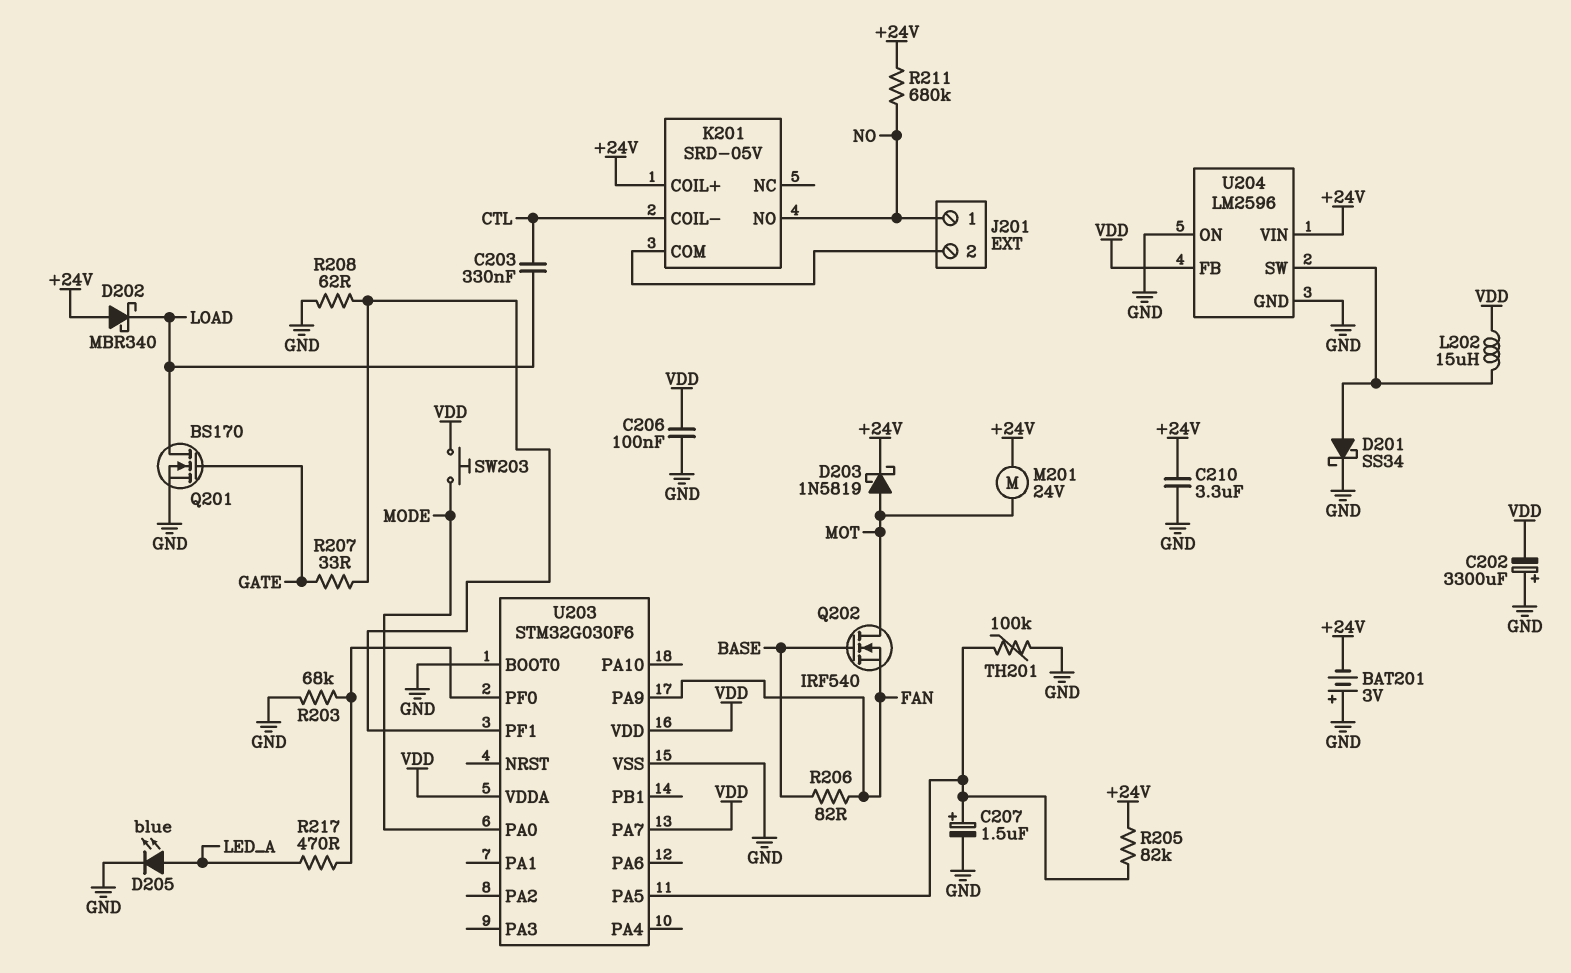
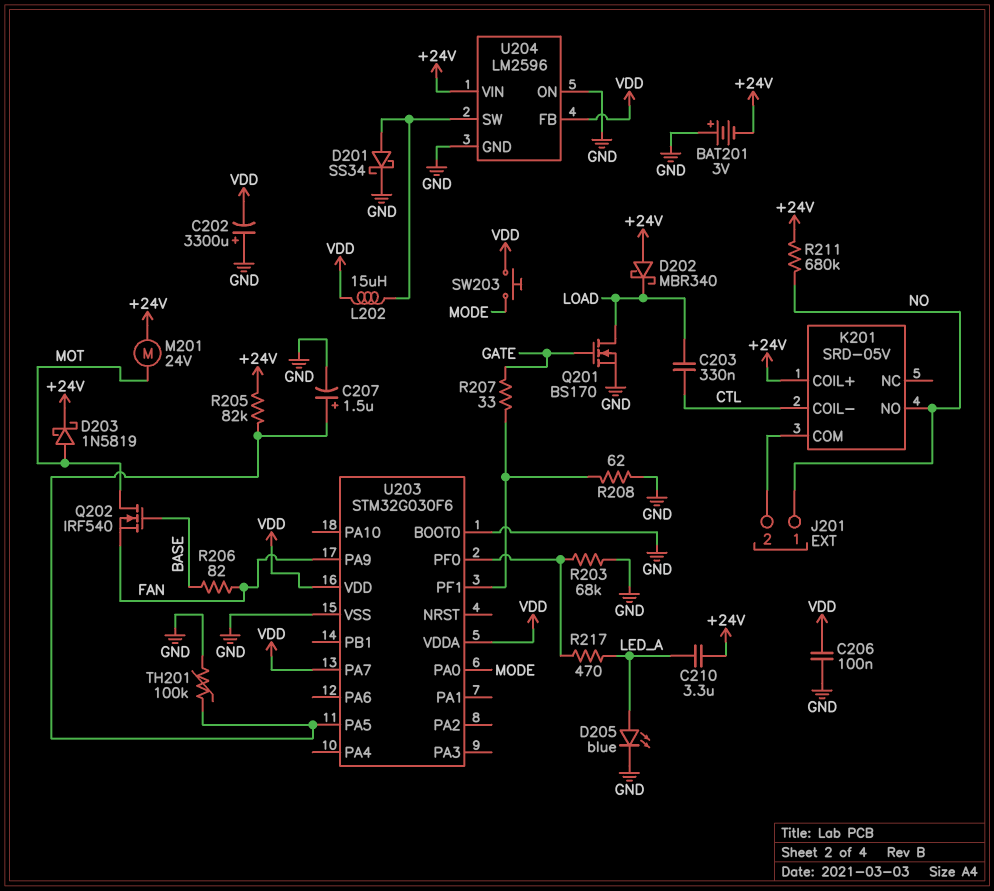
C210: 3.3uF (+24V, GND) -> 3.3uF (+24V, LED_A)

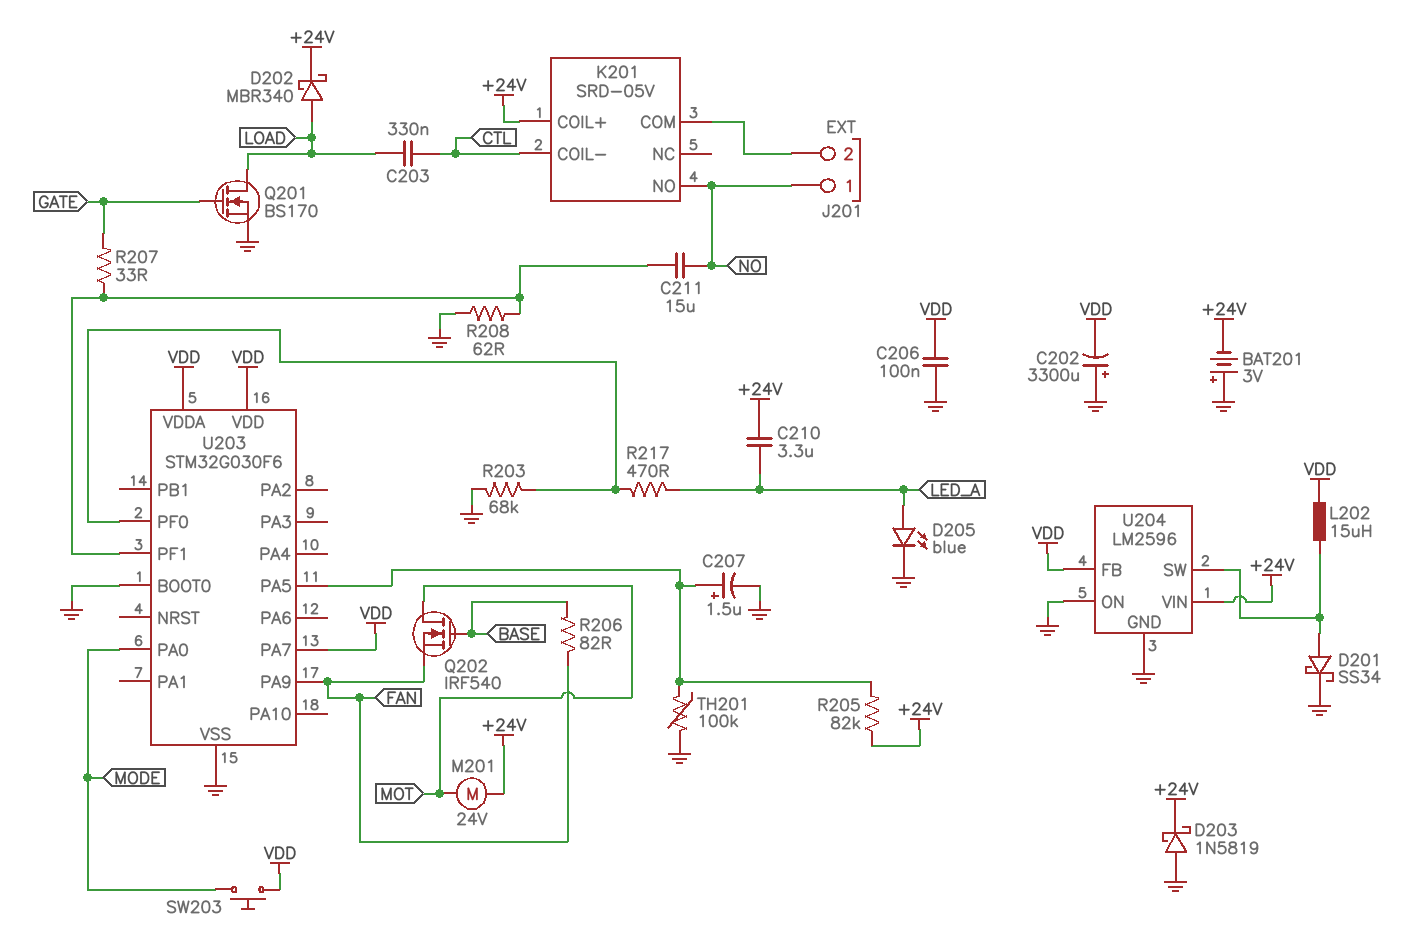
C211: none -> 15uF (NO, U203/PF1)
D202: schottky MBR340 (A +24V, K LOAD) -> schottky MBR340 (A LOAD, K +24V)
D203: schottky 1N5819 (A MOT, K +24V) -> schottky 1N5819 (A GND, K +24V)
R211: 680k (+24V, NO) -> none

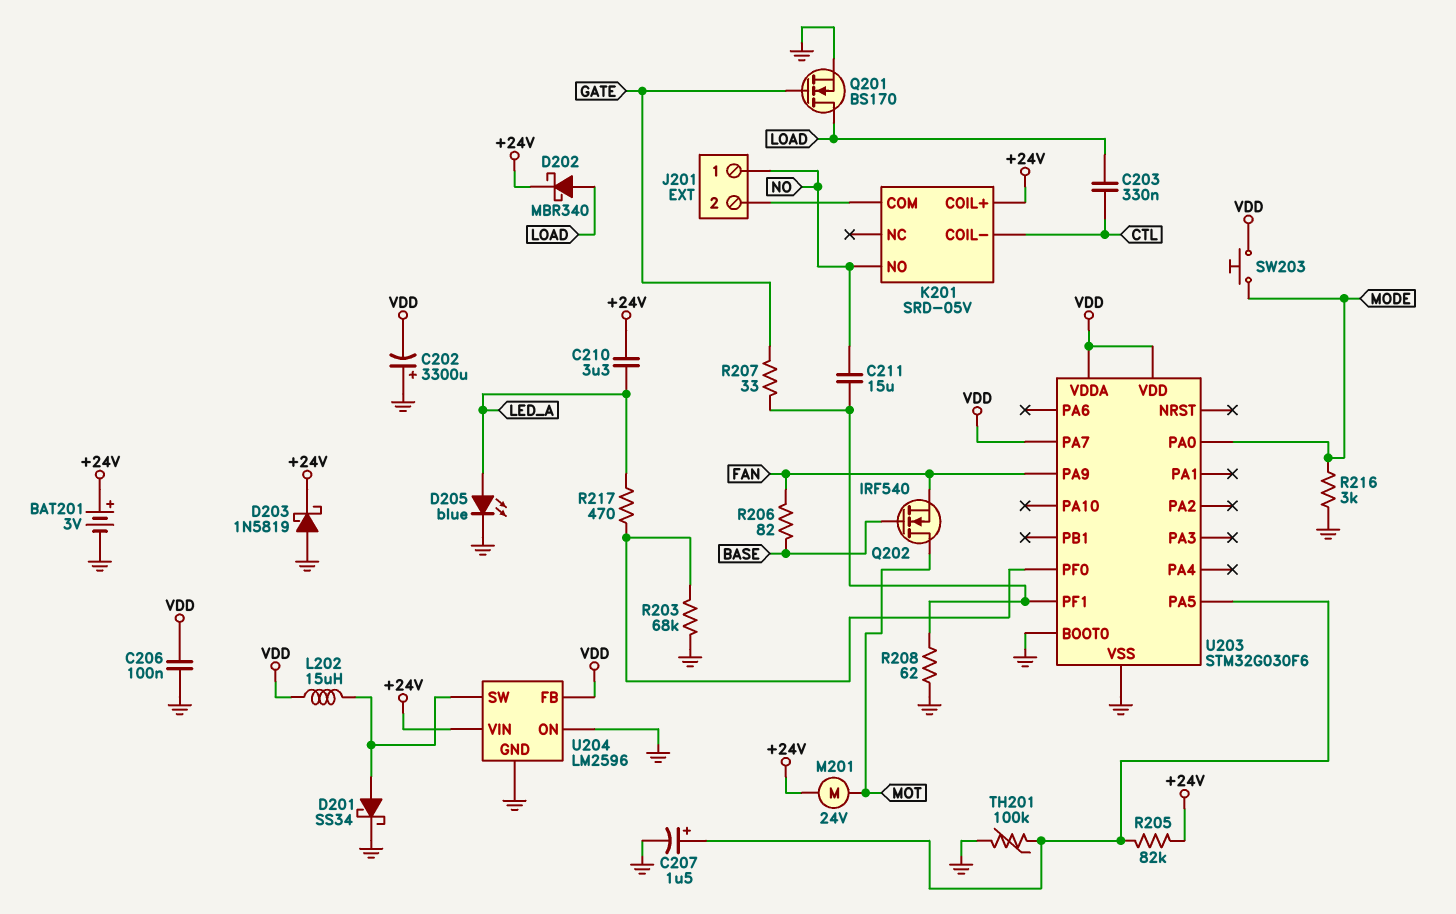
BAT201: 3V (plus GND, minus +24V) -> 3V (plus +24V, minus GND)
R216: none -> 3k (GND, MODE)

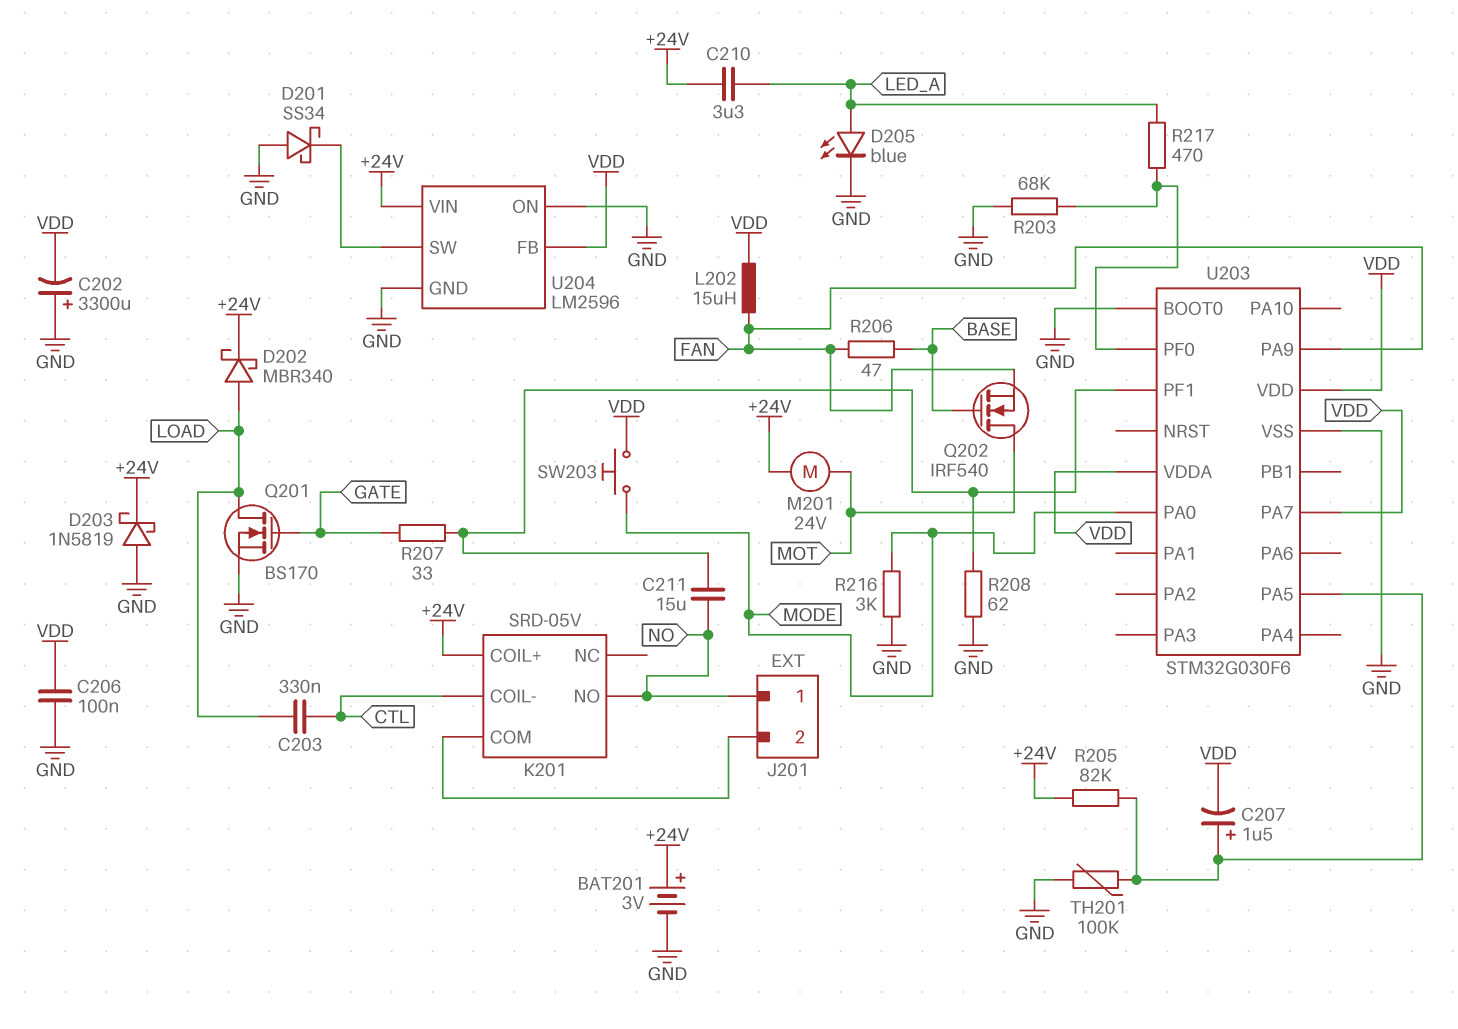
C207: 1.5uF (plus U203/PA5, minus GND) -> 1.5uF (plus U203/PA5, minus VDD)
D201: schottky SS34 (A U204/SW, K GND) -> schottky SS34 (A GND, K U204/SW)
L202: 15uH (U204/SW, VDD) -> 15uH (FAN, VDD)
R206: 82 (BASE, FAN) -> 47 (BASE, FAN)

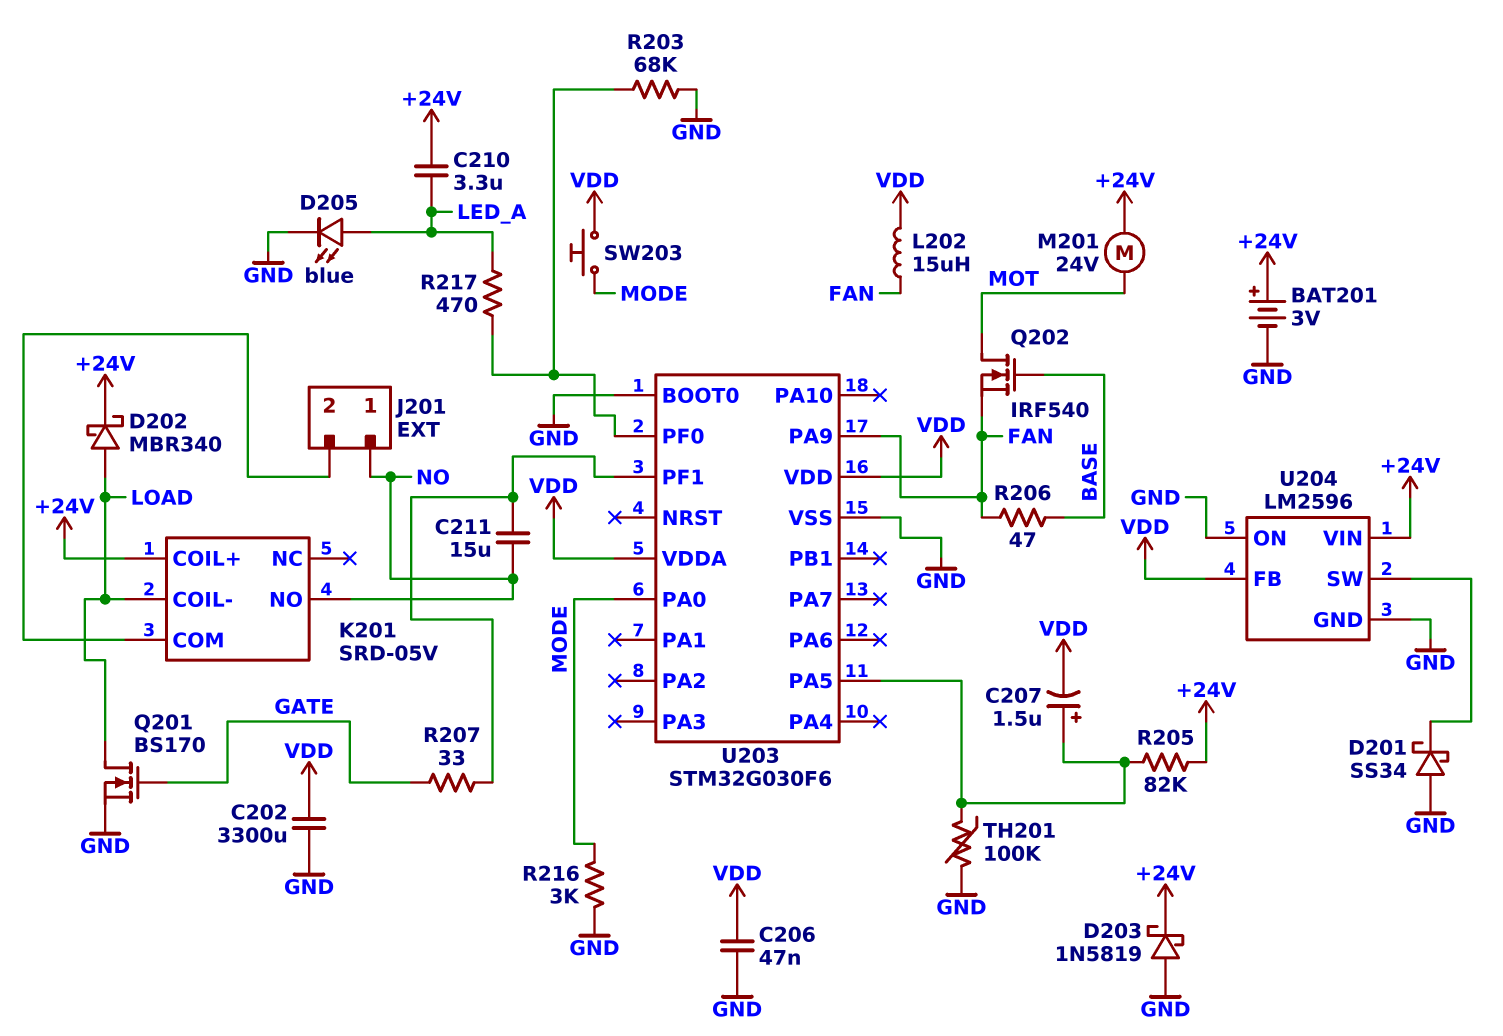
C202: 3300uF (plus GND, minus VDD) -> 3300uF (GND, VDD)
C203: 330nF (CTL, LOAD) -> none
C206: 100nF (GND, VDD) -> 47nF (GND, VDD)
K201 pin COIL-: CTL -> LOAD
R208: 62 (GND, U203/PF1) -> none
U203 pin PA7: VDD -> none

